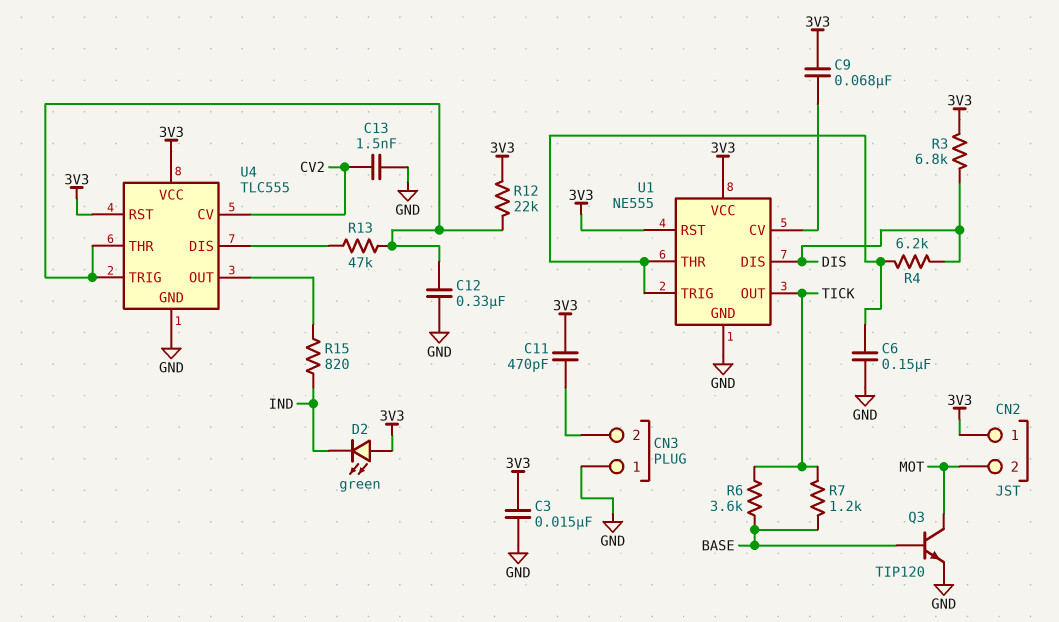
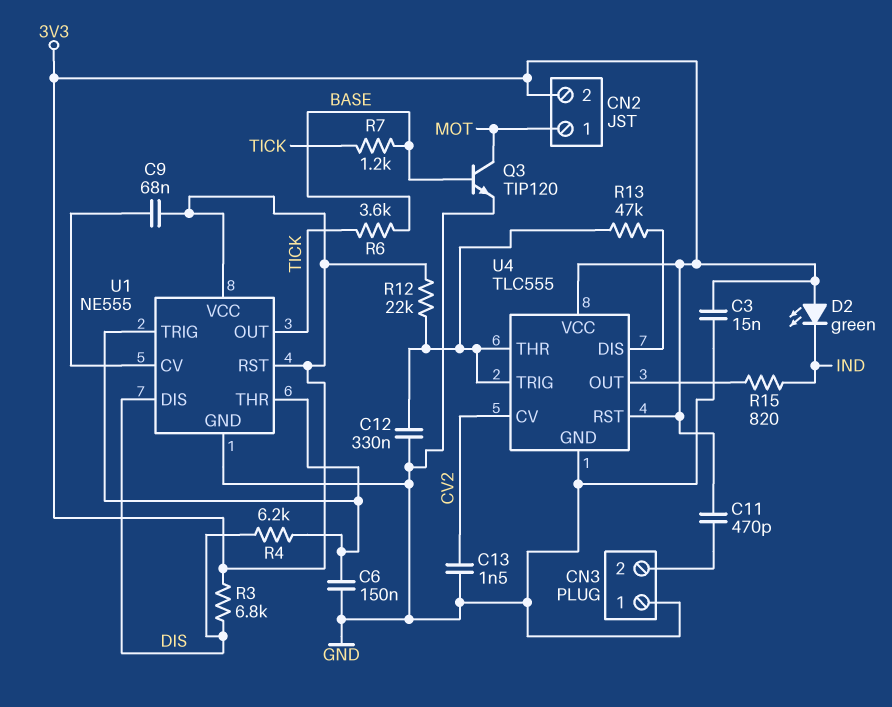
CN2 pin 1: 3V3 -> MOT
CN2 pin 2: MOT -> 3V3

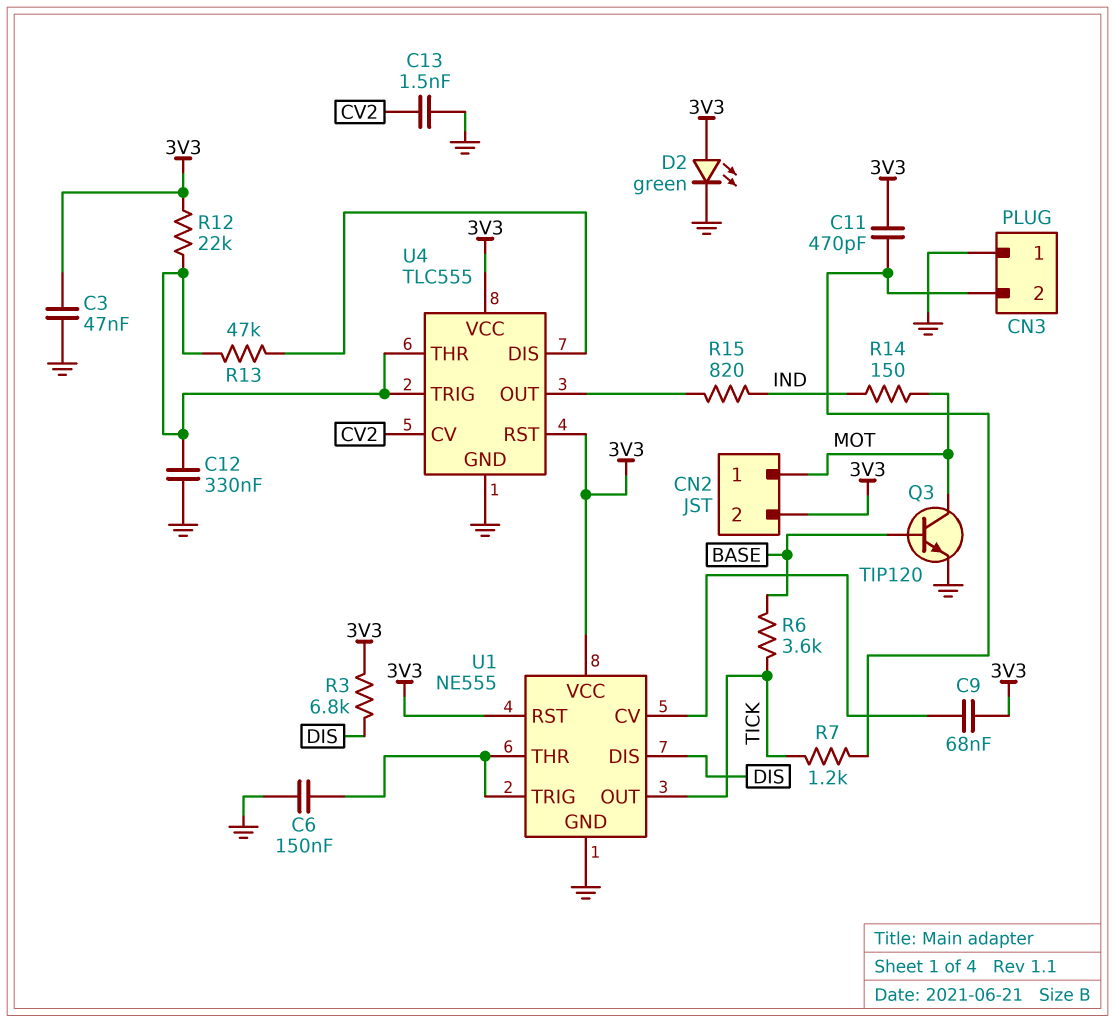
C3: 15nF (3V3, GND) -> 47nF (3V3, GND)
D2: LED green (A 3V3, K IND) -> LED green (A 3V3, K GND)
R4: 6.2k (DIS, U1/THR) -> none
R7: 1.2k (BASE, TICK) -> 1.2k (CN3/2, TICK)
R14: none -> 150 (IND, MOT)

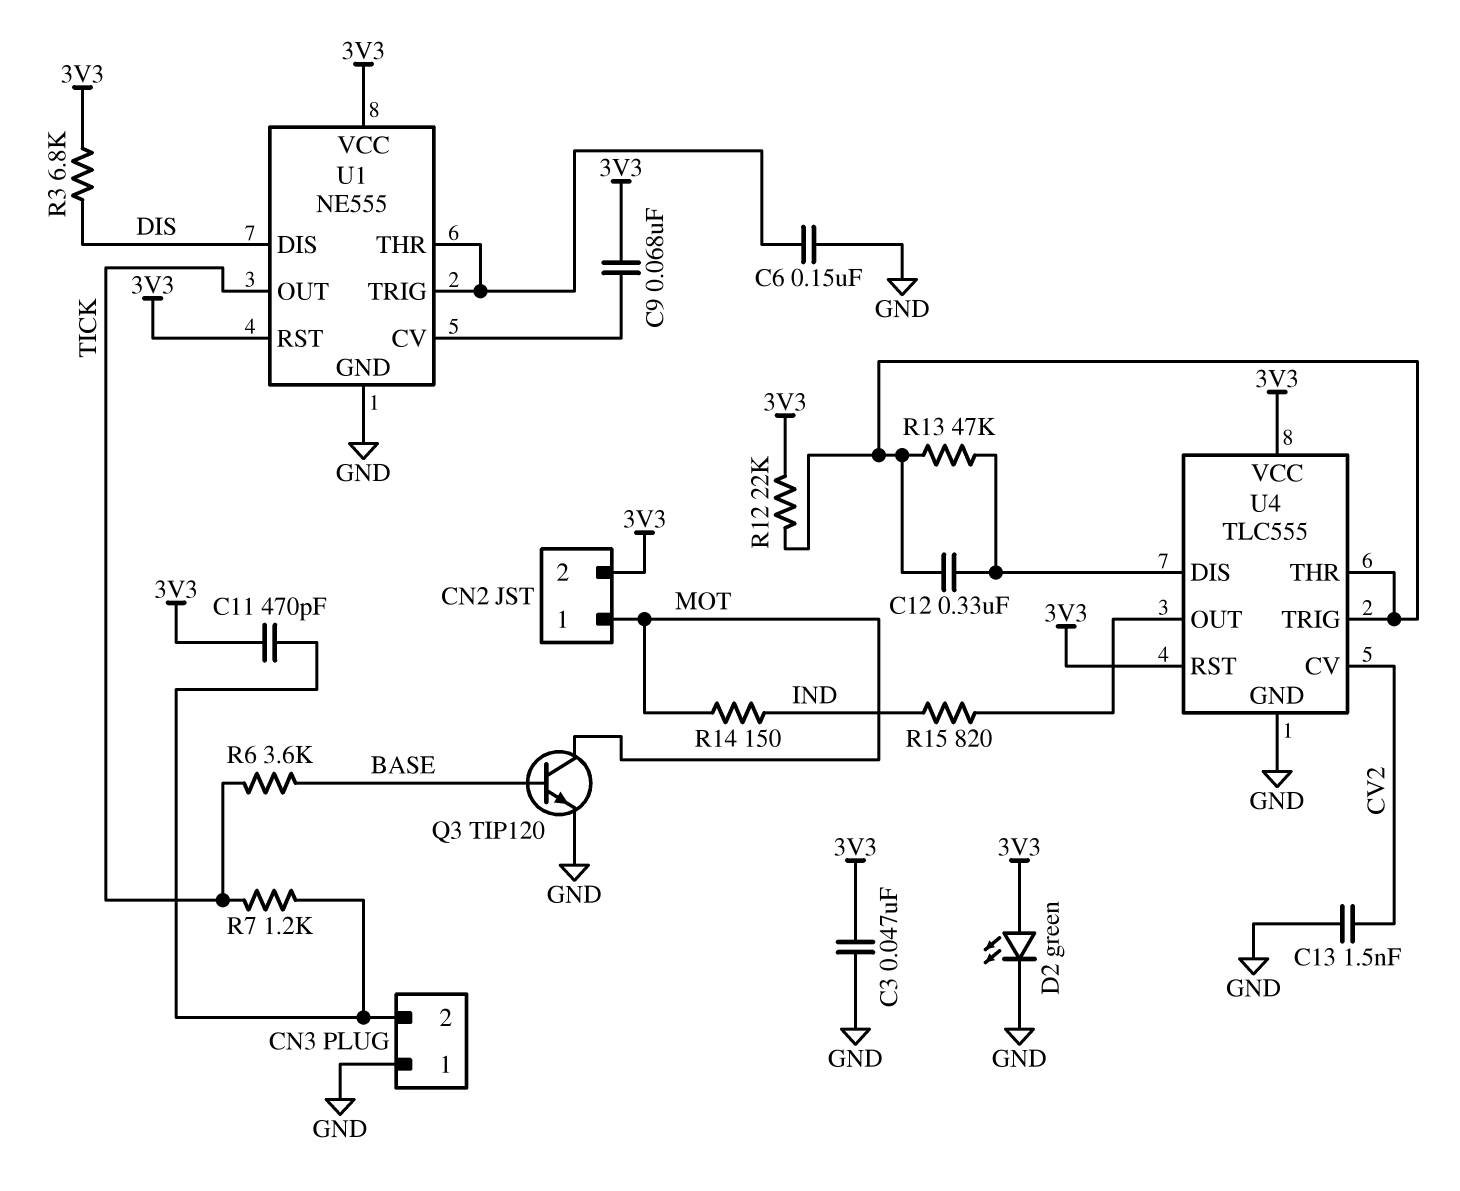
C12: 330nF (GND, U4/THR) -> 330nF (U4/DIS, U4/THR)

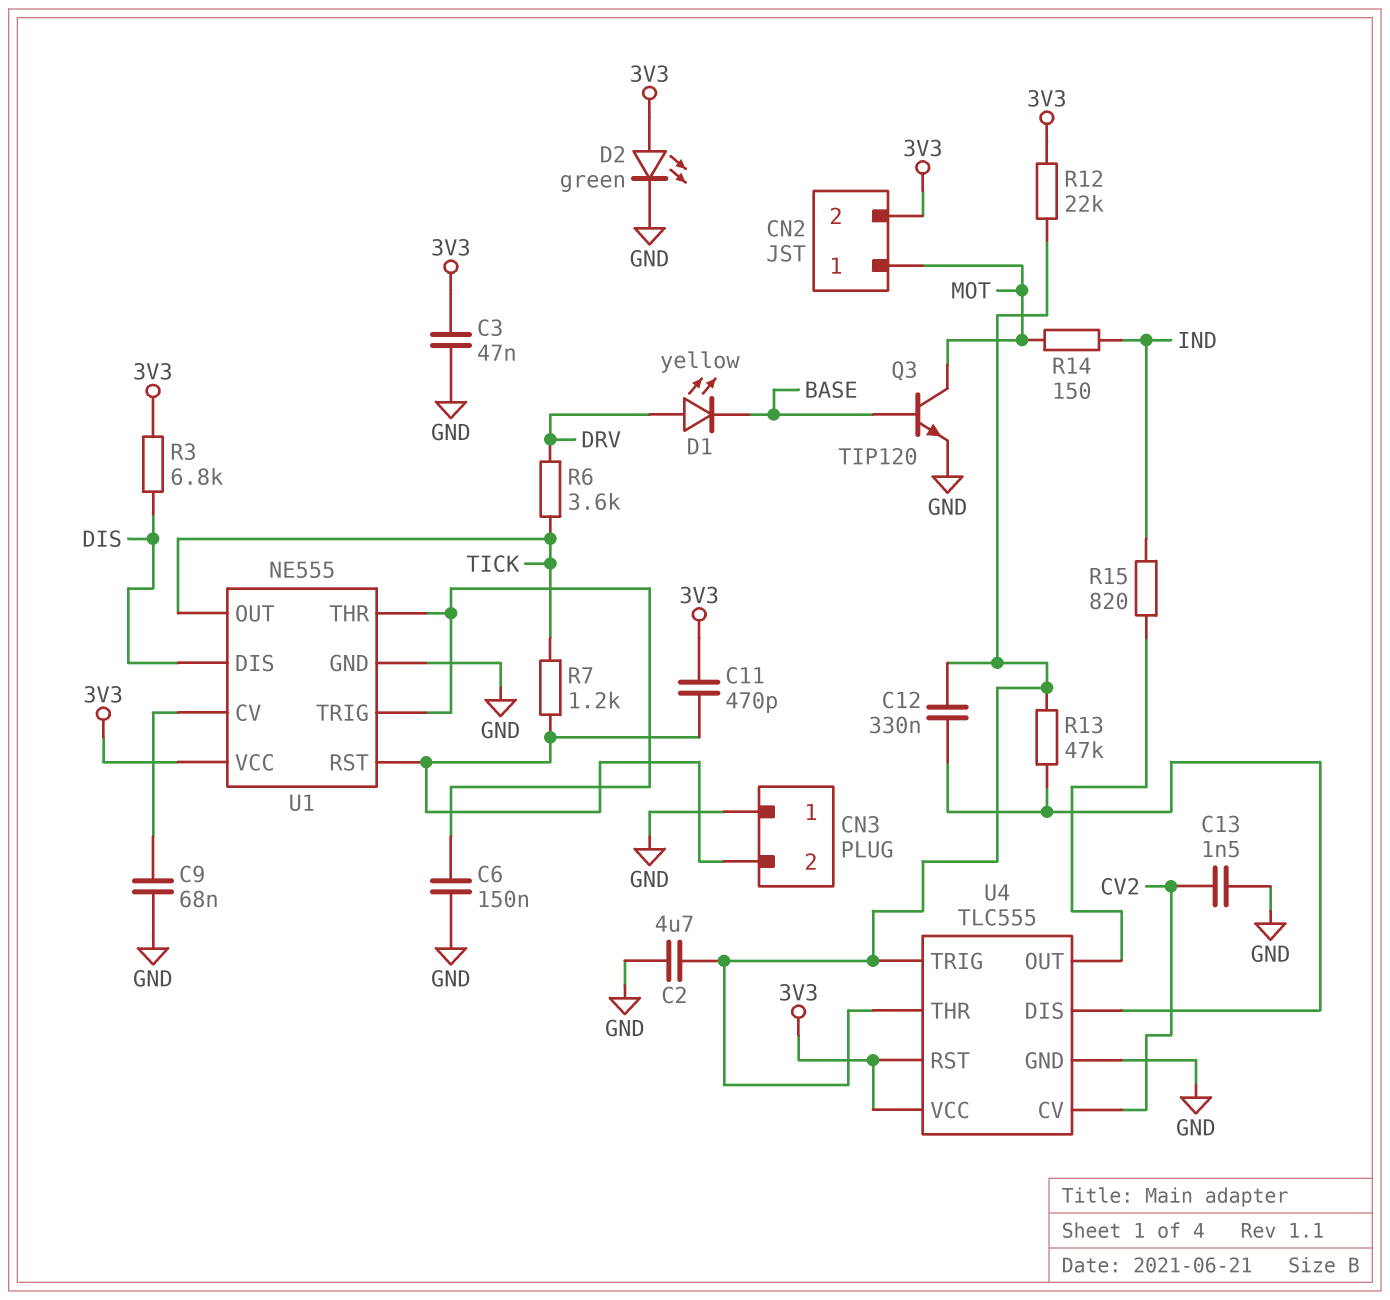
C2: none -> 4.7uF (GND, U4/THR)
C9: 68nF (3V3, U1/CV) -> 68nF (GND, U1/CV)
D1: none -> LED yellow (A DRV, K BASE)
R6: 3.6k (BASE, TICK) -> 3.6k (DRV, TICK)
U1 pin RST: 3V3 -> CN3/2

